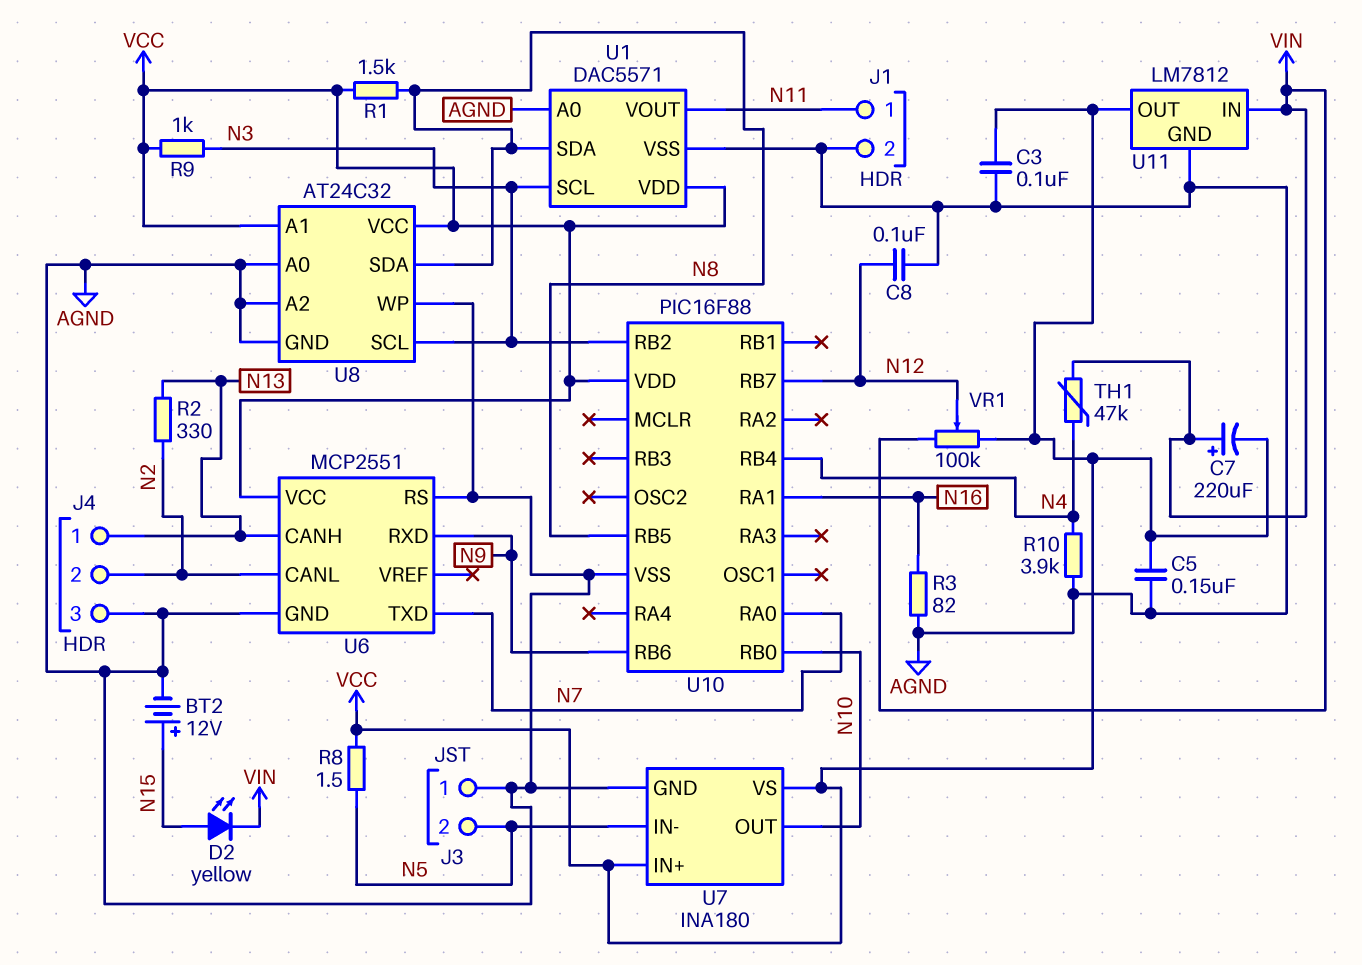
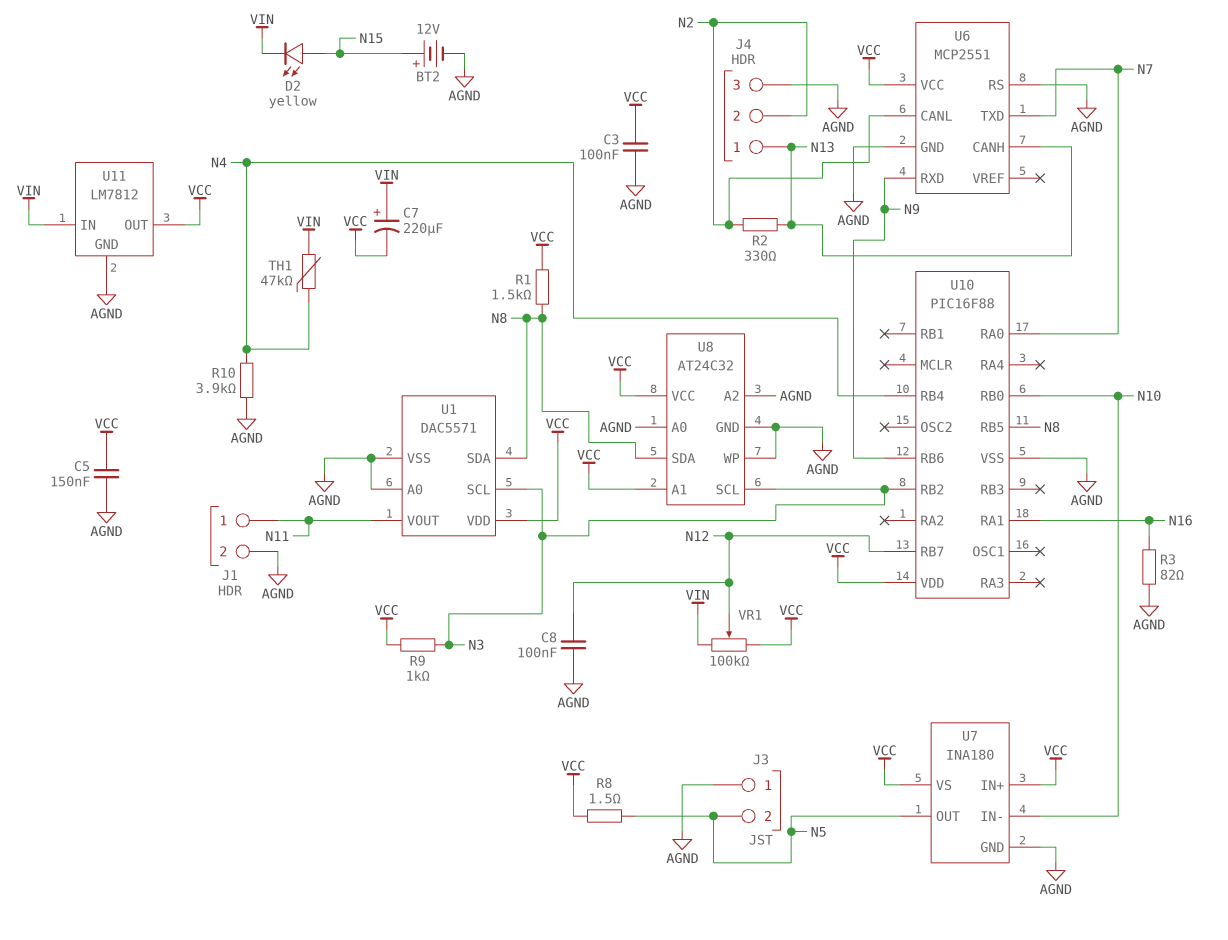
U7 pin IN-: N5 -> N10
U7 pin OUT: N10 -> N5

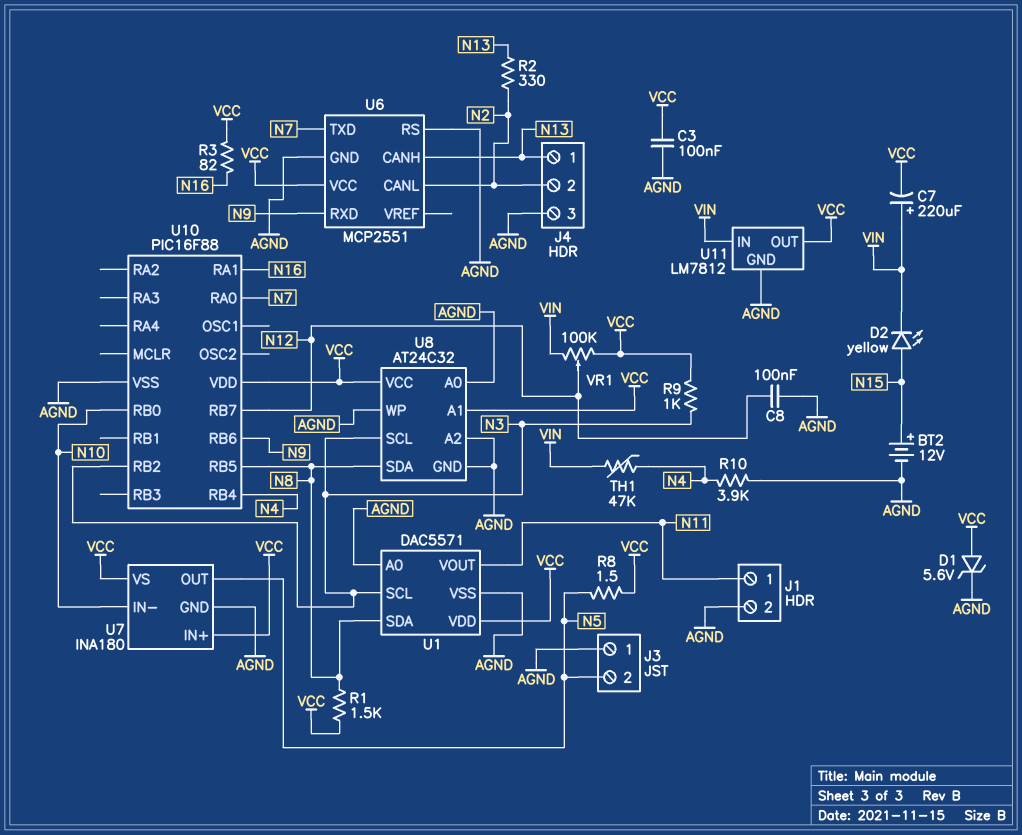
C5: 150nF (AGND, VCC) -> none
D1: none -> zener 5.6V (A VCC, K AGND)
R3: 82 (AGND, N16) -> 82 (N16, VCC)

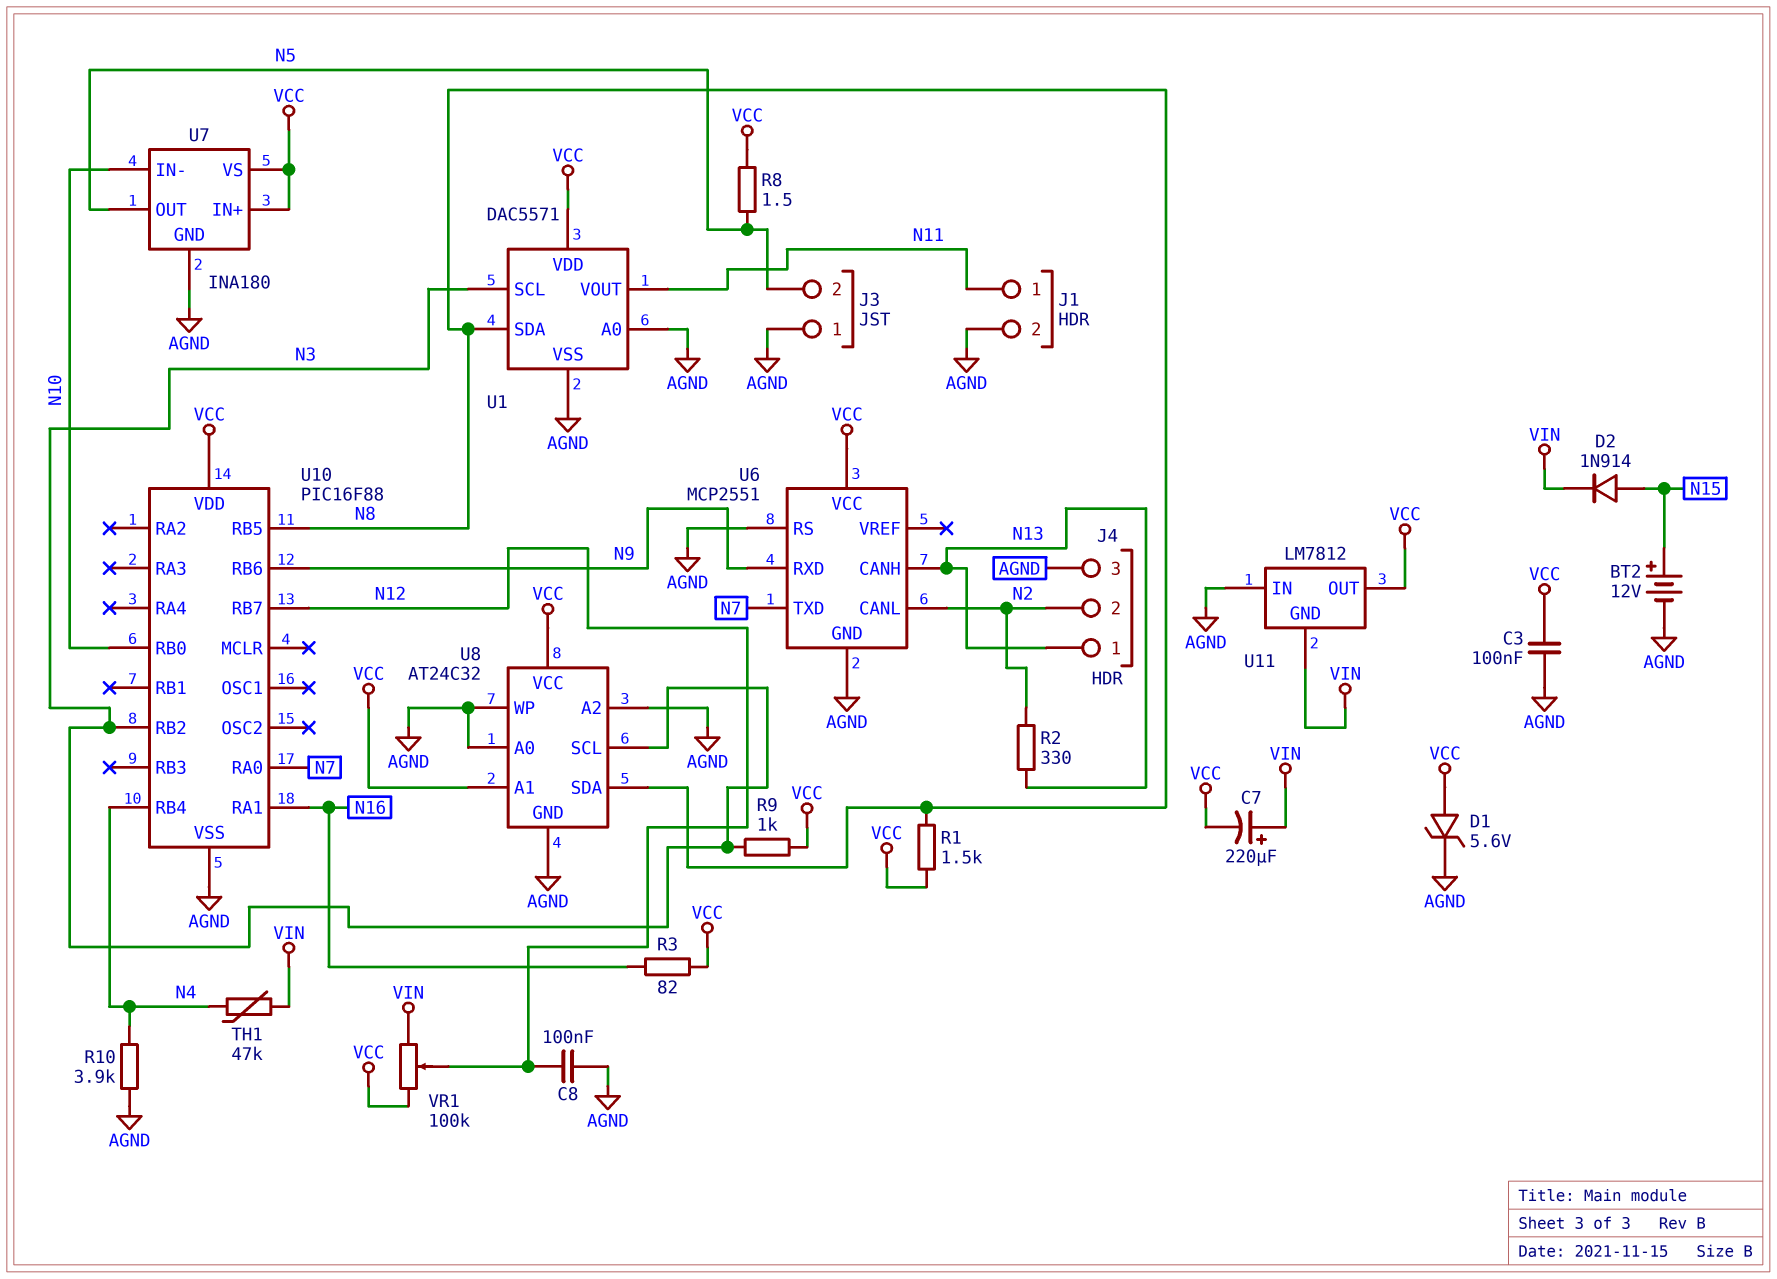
D2: LED yellow (A N15, K VIN) -> diode 1N914 (A N15, K VIN)
U11 pin GND: AGND -> VIN
U11 pin IN: VIN -> AGND

